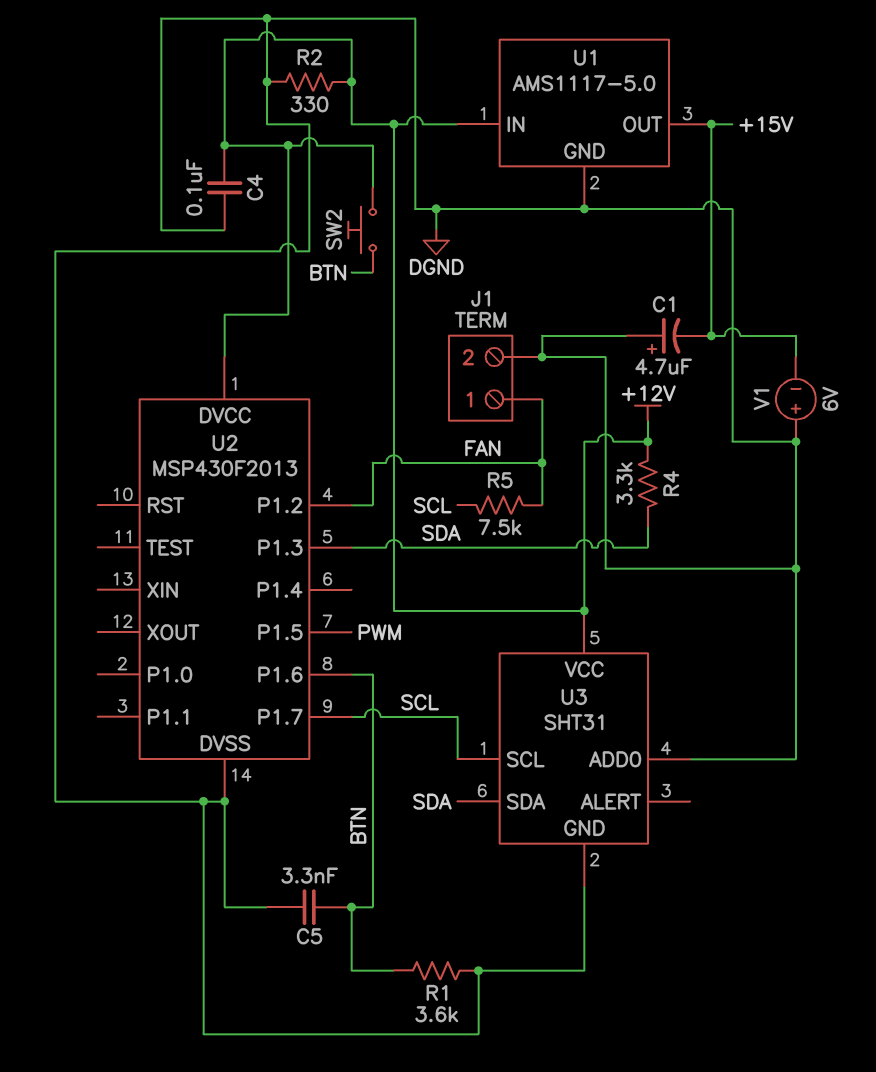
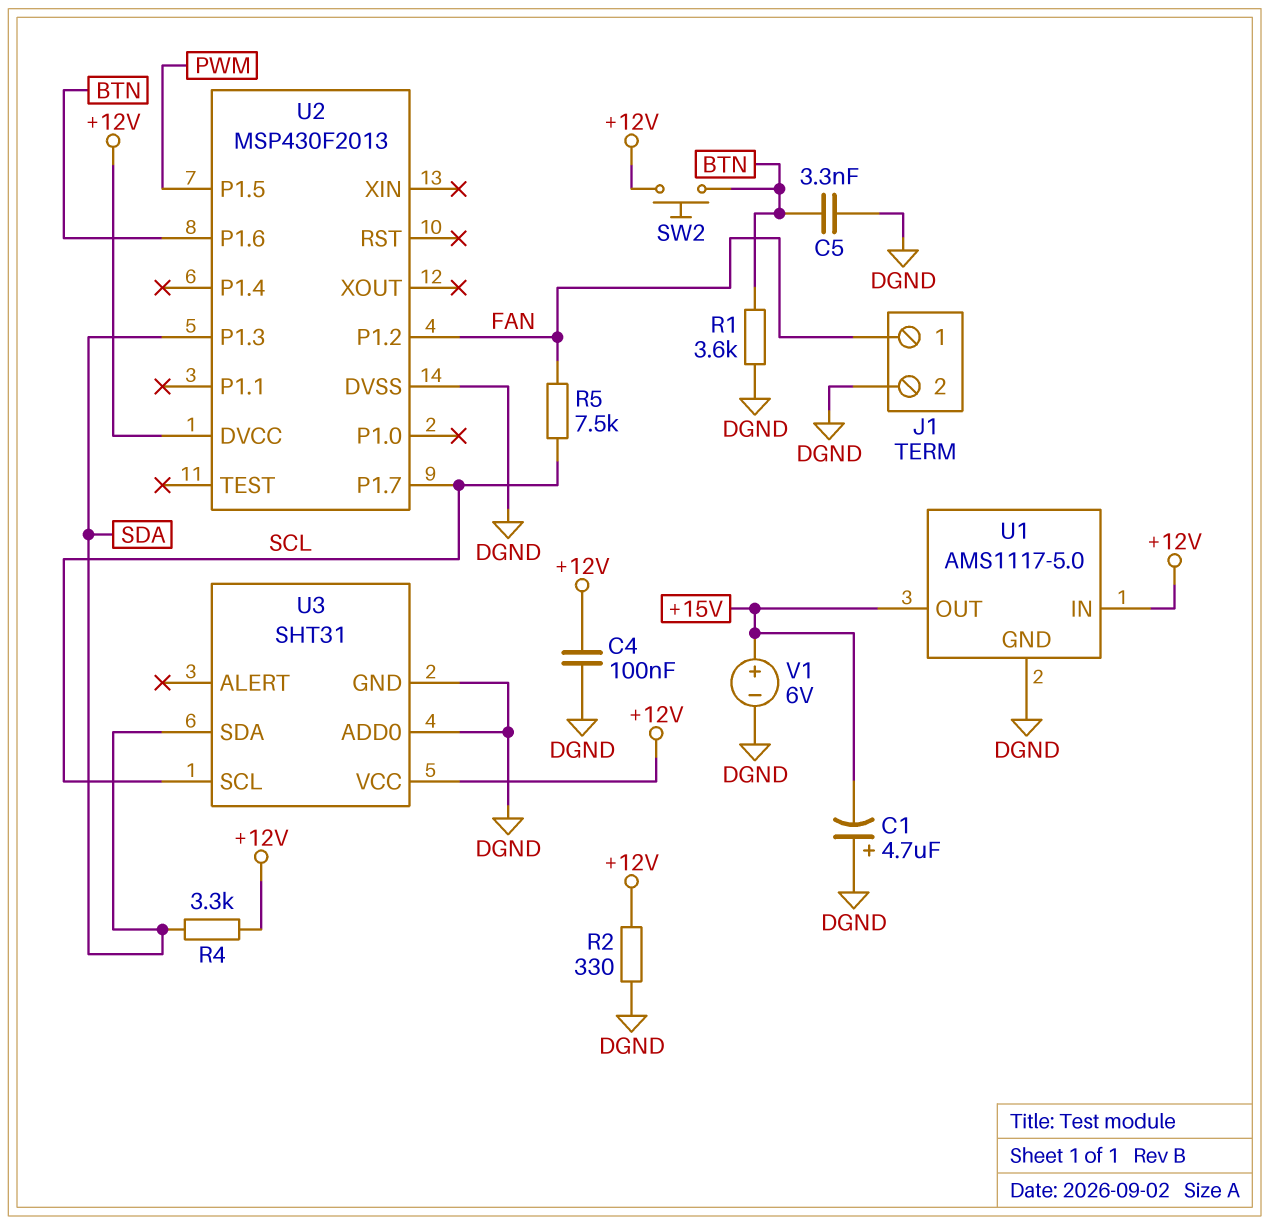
V1: 6V (plus DGND, minus +15V) -> 6V (plus +15V, minus DGND)

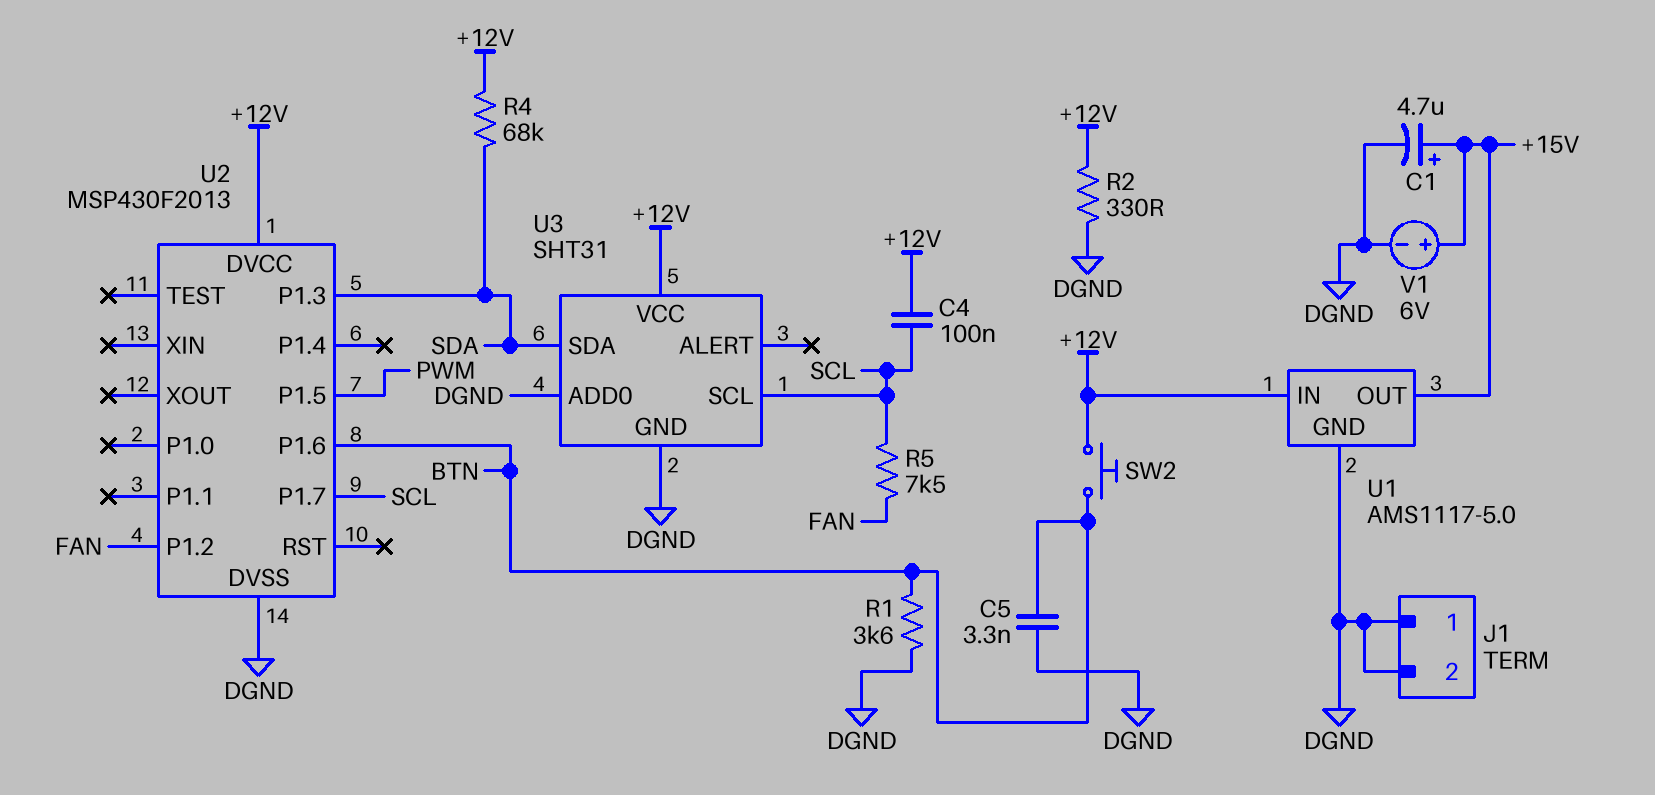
C1: 4.7uF (plus DGND, minus +15V) -> 4.7uF (plus +15V, minus DGND)
C4: 100nF (+12V, DGND) -> 100nF (+12V, SCL)
J1 pin 1: FAN -> DGND
R4: 3.3k (+12V, SDA) -> 68k (+12V, SDA)

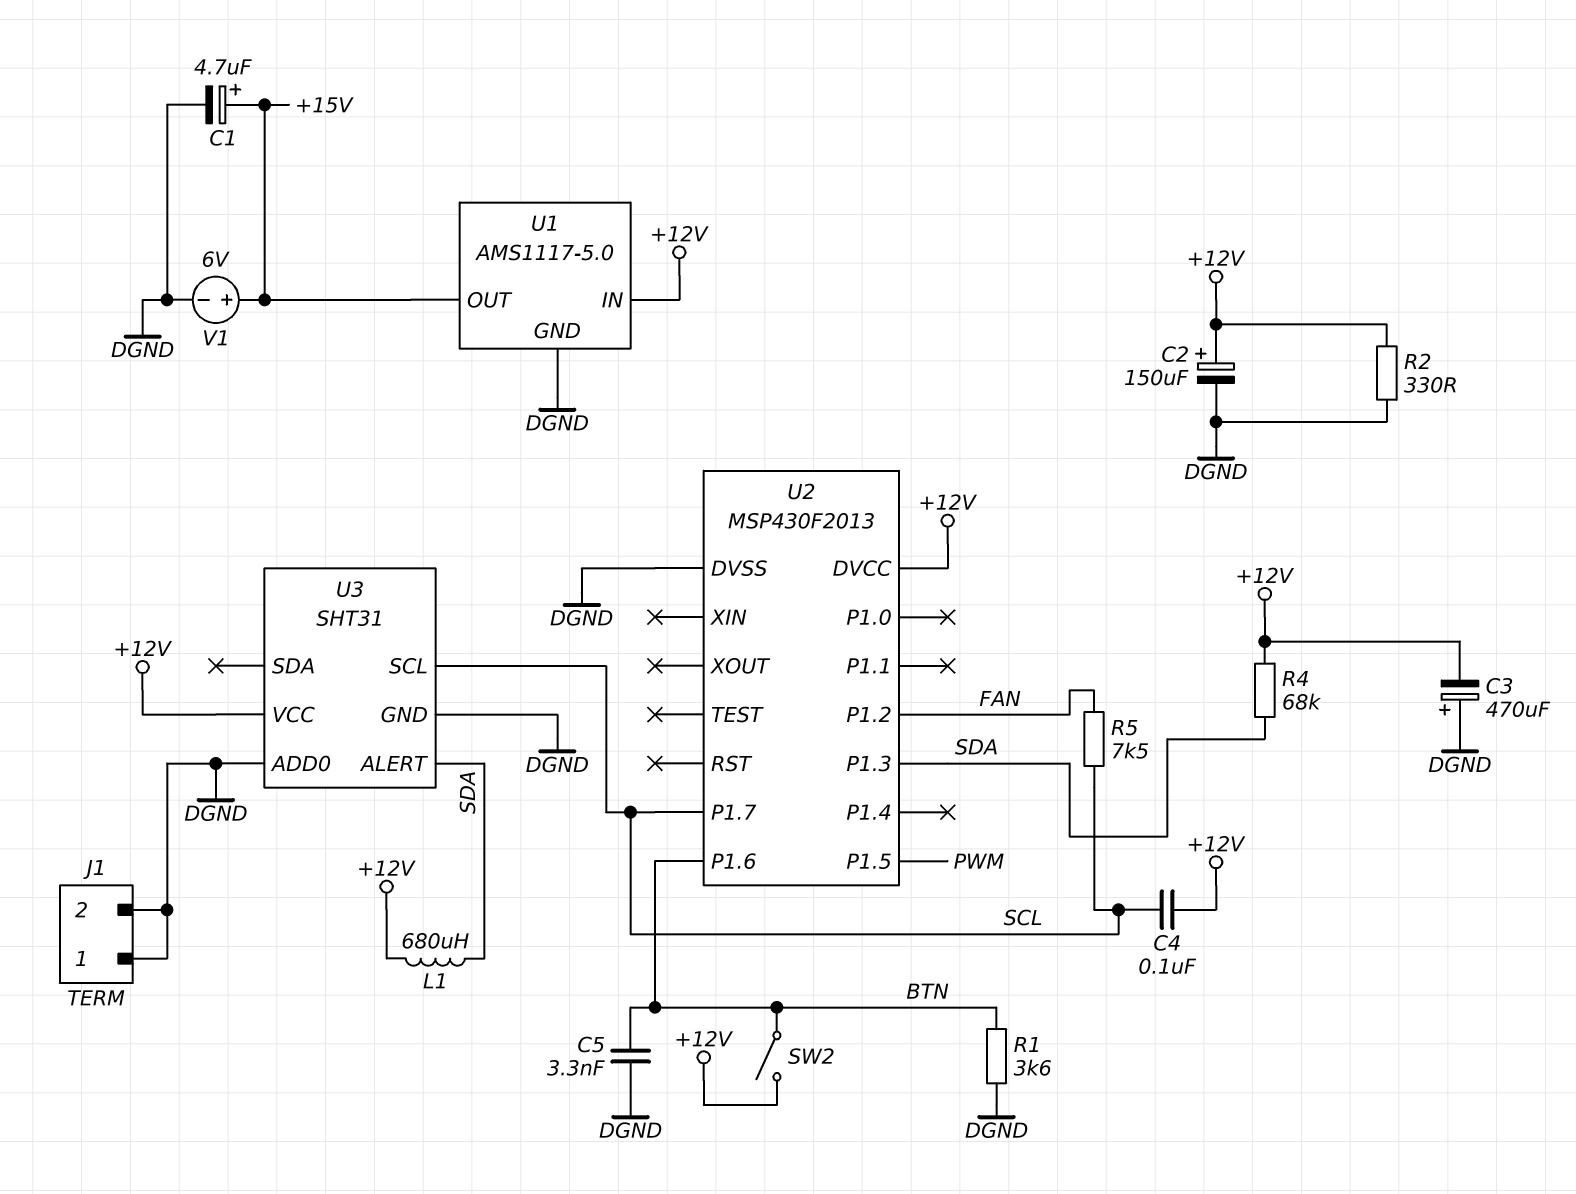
C2: none -> 150uF (plus +12V, minus DGND)
C3: none -> 470uF (plus DGND, minus +12V)
L1: none -> 680uH (+12V, SDA)
SW2: button (+12V, BTN) -> switch (+12V, BTN)
U3 pin ALERT: none -> SDA
U3 pin SDA: SDA -> none

